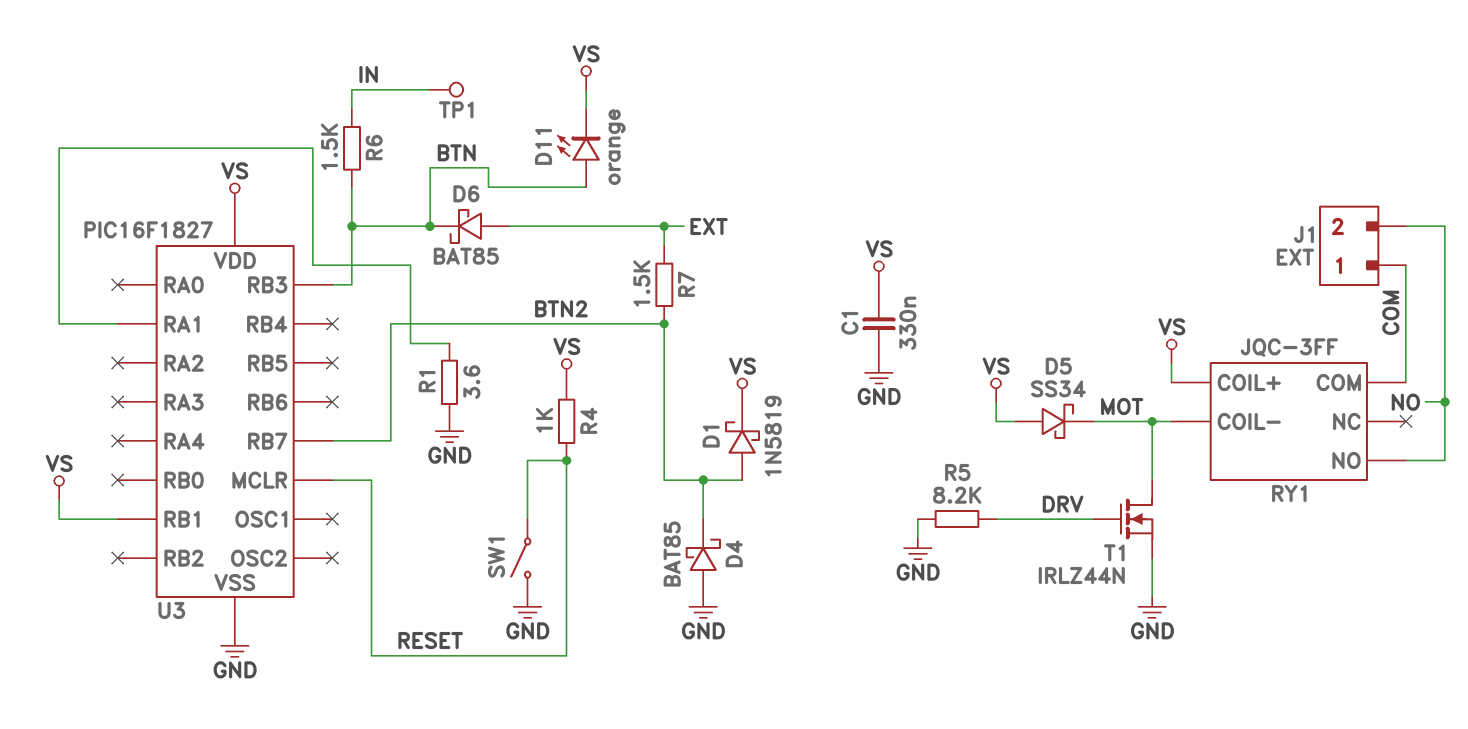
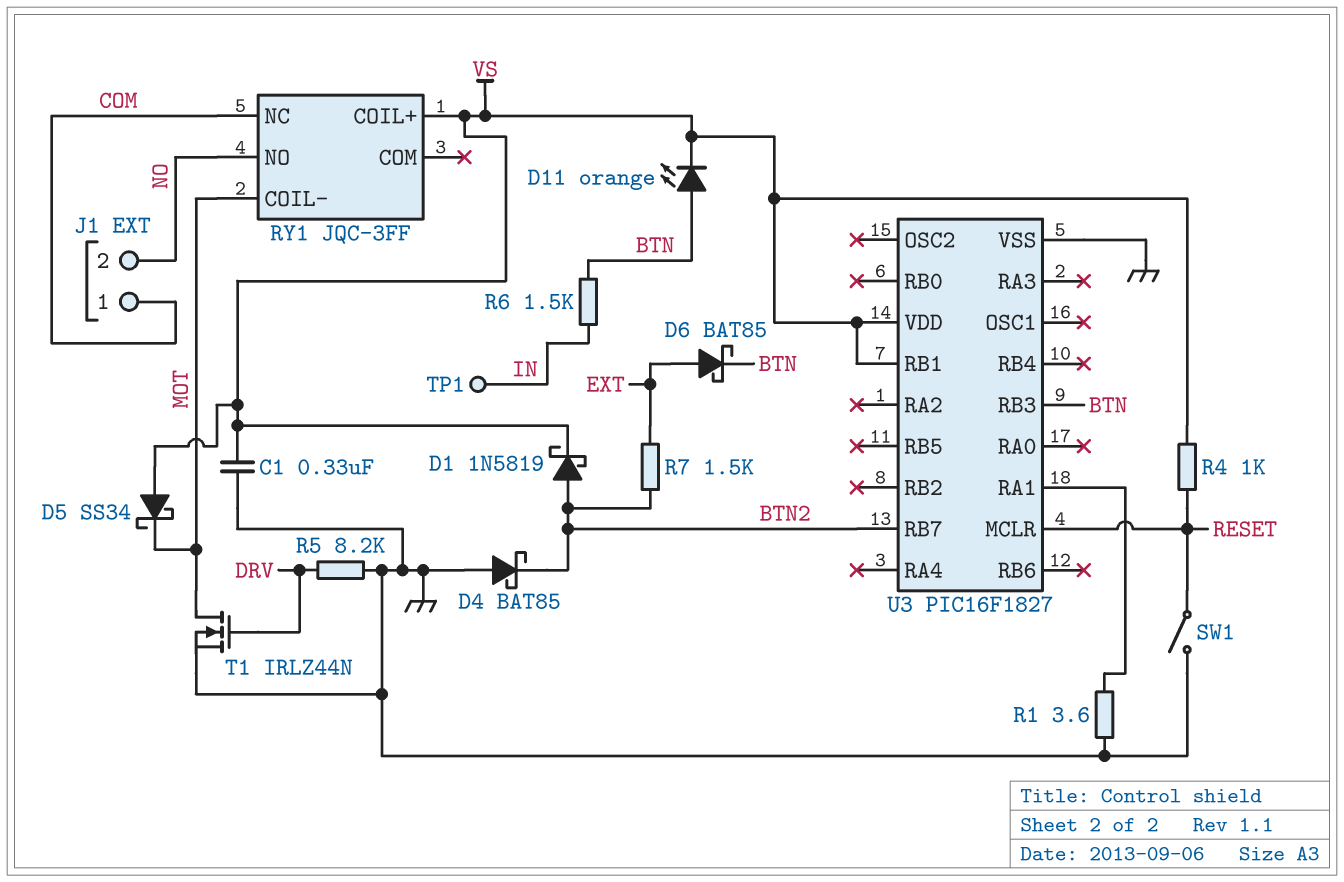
RY1 pin COM: COM -> none
RY1 pin NC: none -> COM

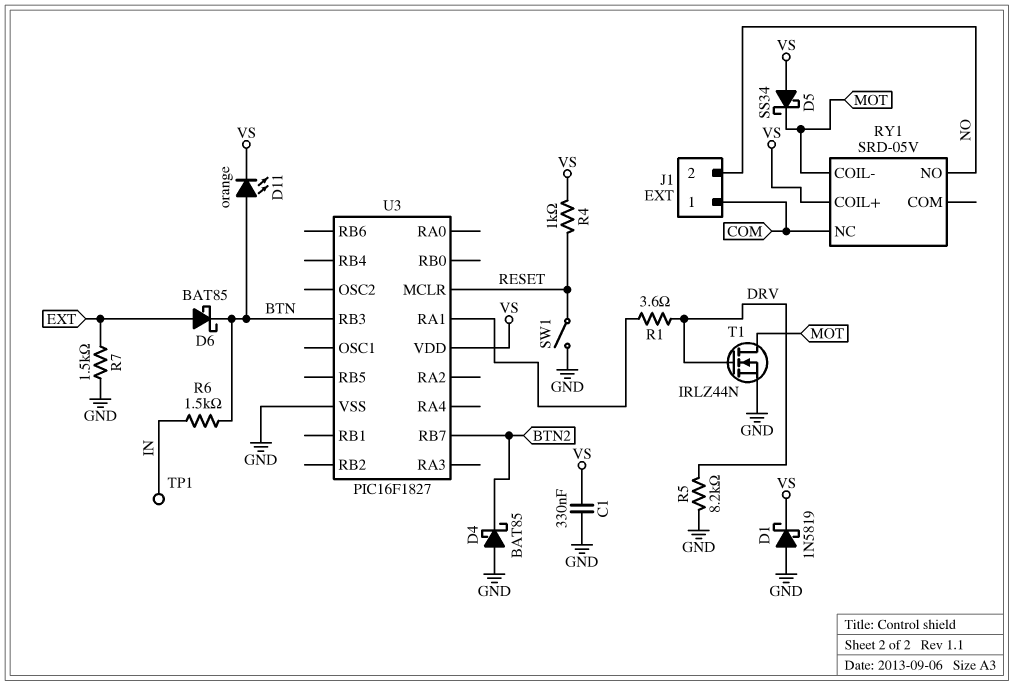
D1: schottky 1N5819 (A BTN2, K VS) -> schottky 1N5819 (A GND, K VS)
R1: 3.6 (GND, U3/RA1) -> 3.6 (DRV, U3/RA1)
R7: 1.5k (BTN2, EXT) -> 1.5k (EXT, GND)
RY1: JQC-3FF -> SRD-05V
U3 pin RB1: VS -> none

